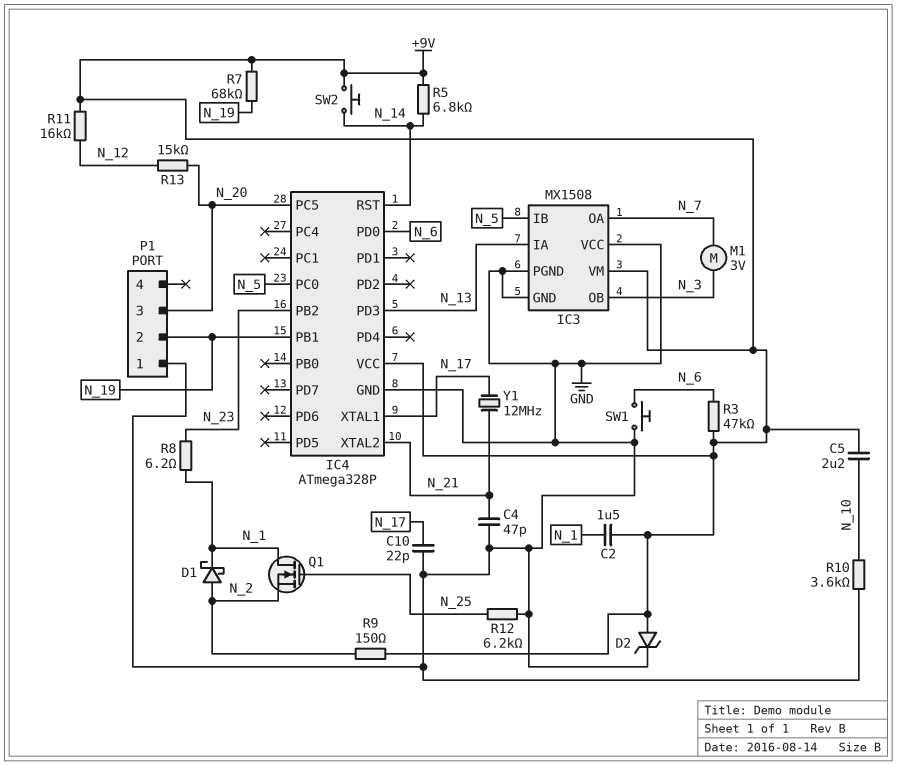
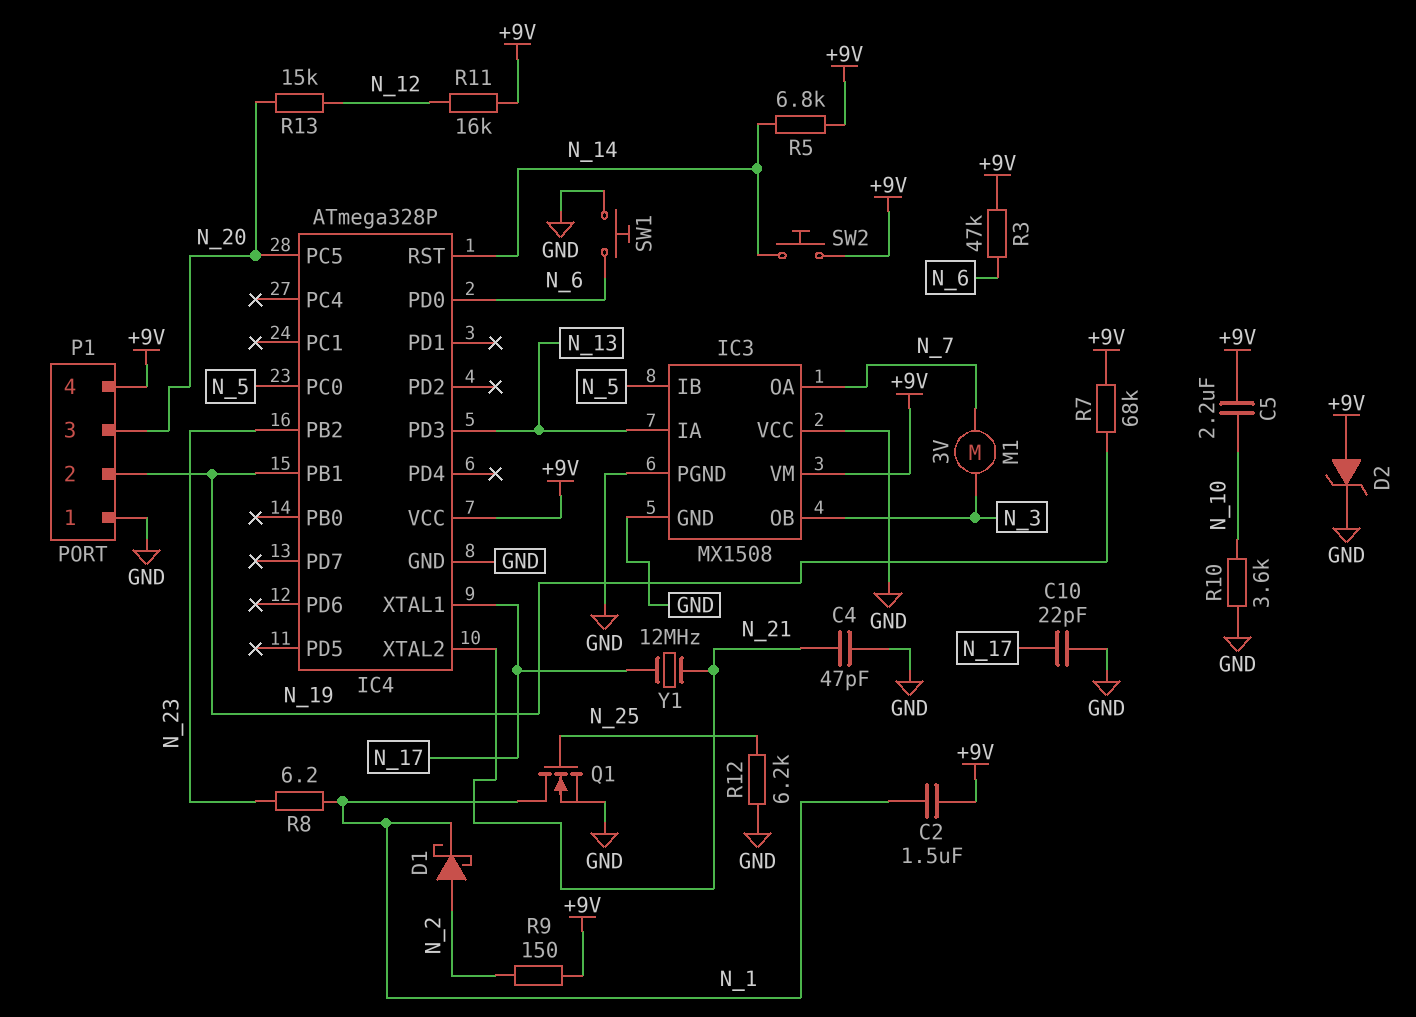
P1 pin 4: none -> +9V
Q1: NMOS (G N_25, D N_1, S N_2) -> NMOS (G N_25, D N_1, S GND)

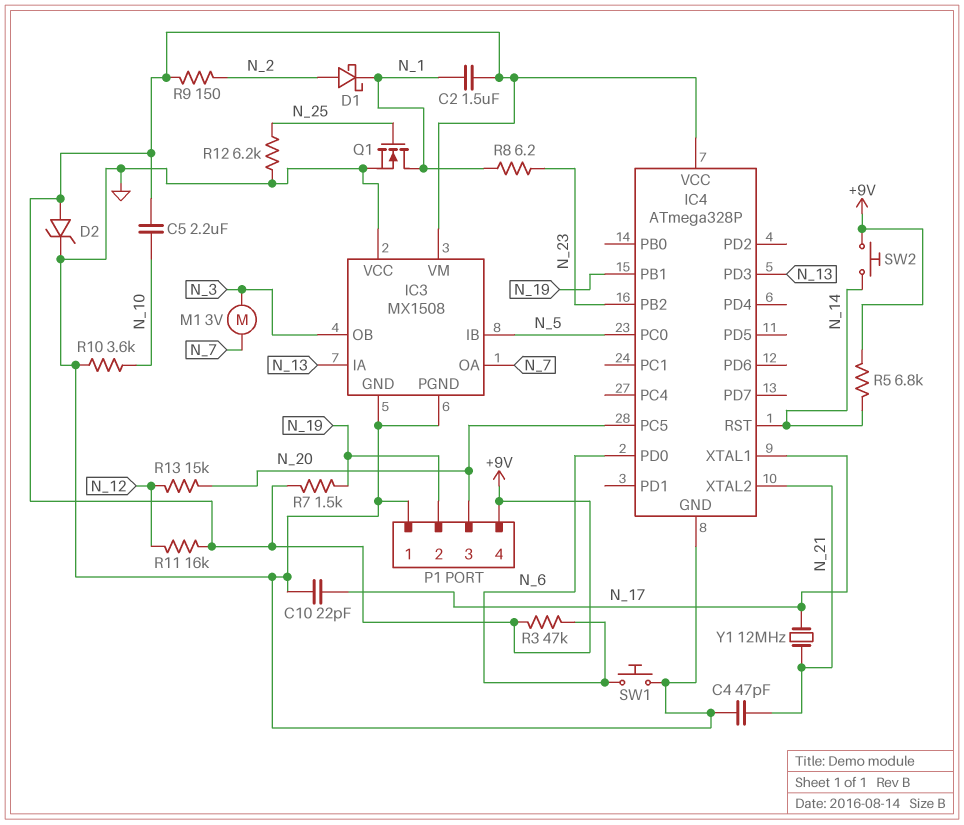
R7: 68k (+9V, N_19) -> 1.5k (+9V, N_19)

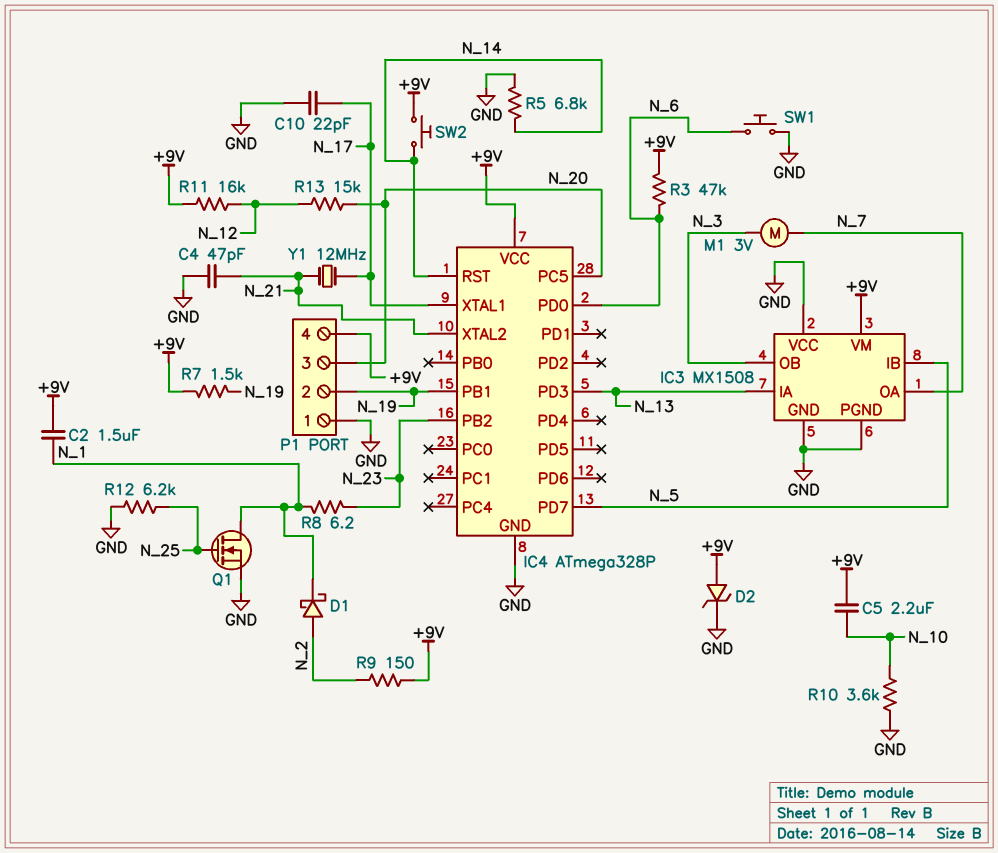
IC4 pin PC0: N_5 -> none
IC4 pin PD7: none -> N_5
R5: 6.8k (+9V, N_14) -> 6.8k (GND, N_14)

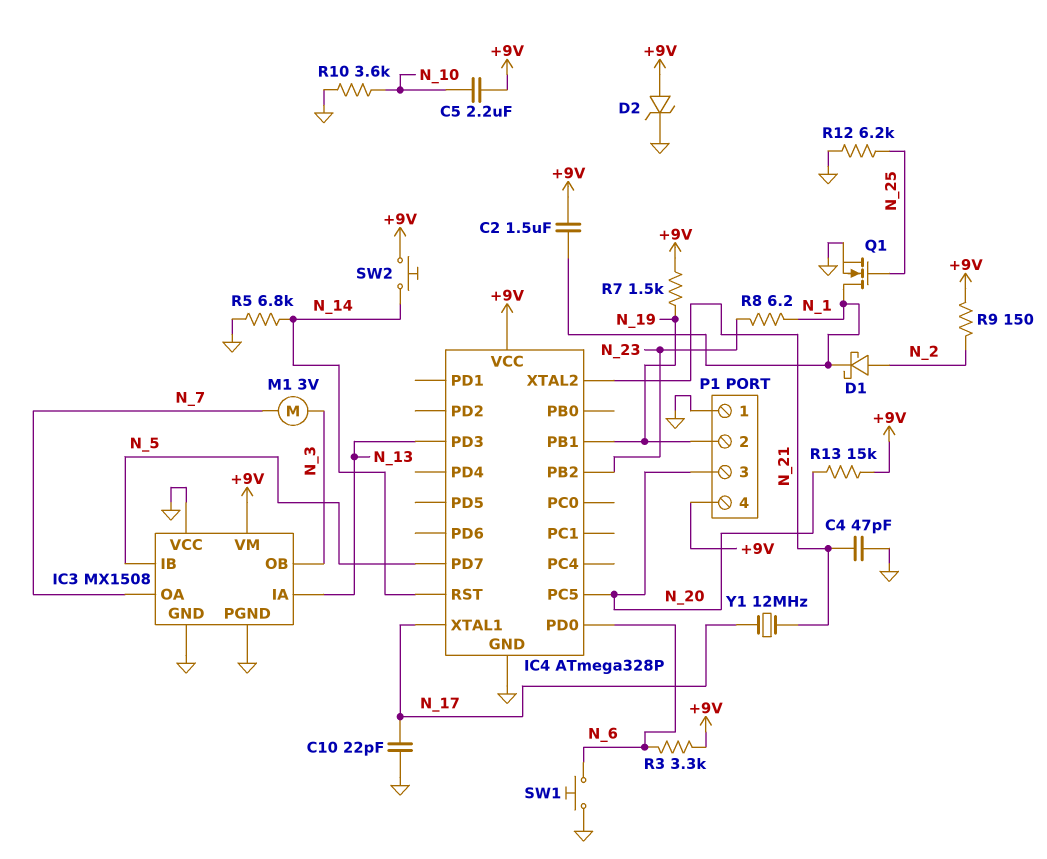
R3: 47k (+9V, N_6) -> 3.3k (+9V, N_6)
R11: 16k (+9V, N_12) -> none
R13: 15k (N_12, N_20) -> 15k (+9V, N_20)

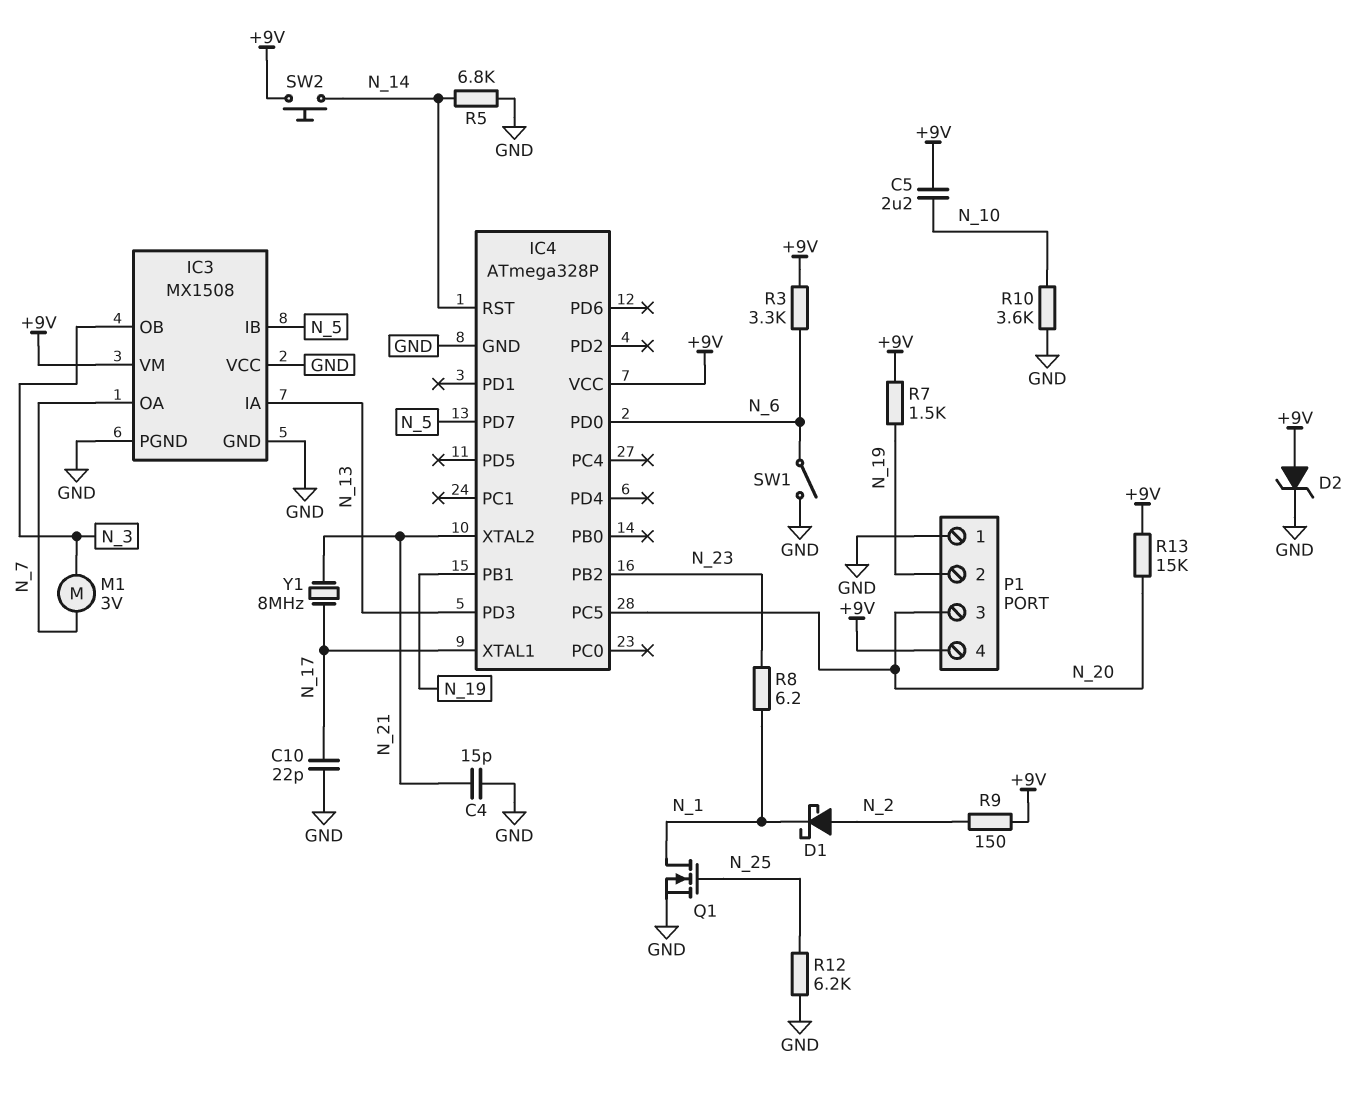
C2: 1.5uF (+9V, N_1) -> none
C4: 47pF (GND, N_21) -> 15pF (GND, N_21)
SW1: button (GND, N_6) -> switch (GND, N_6)
Y1: 12MHz (N_17, N_21) -> 8MHz (N_17, N_21)

